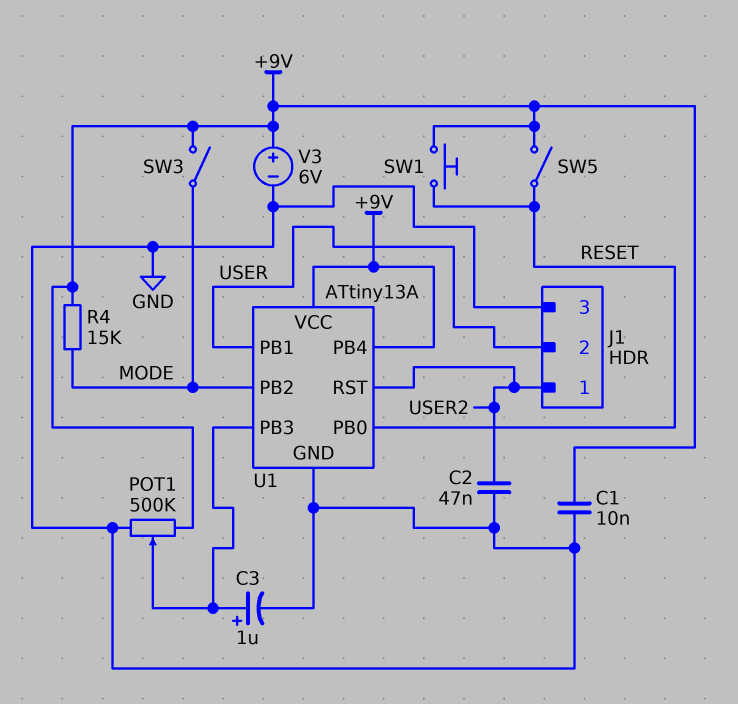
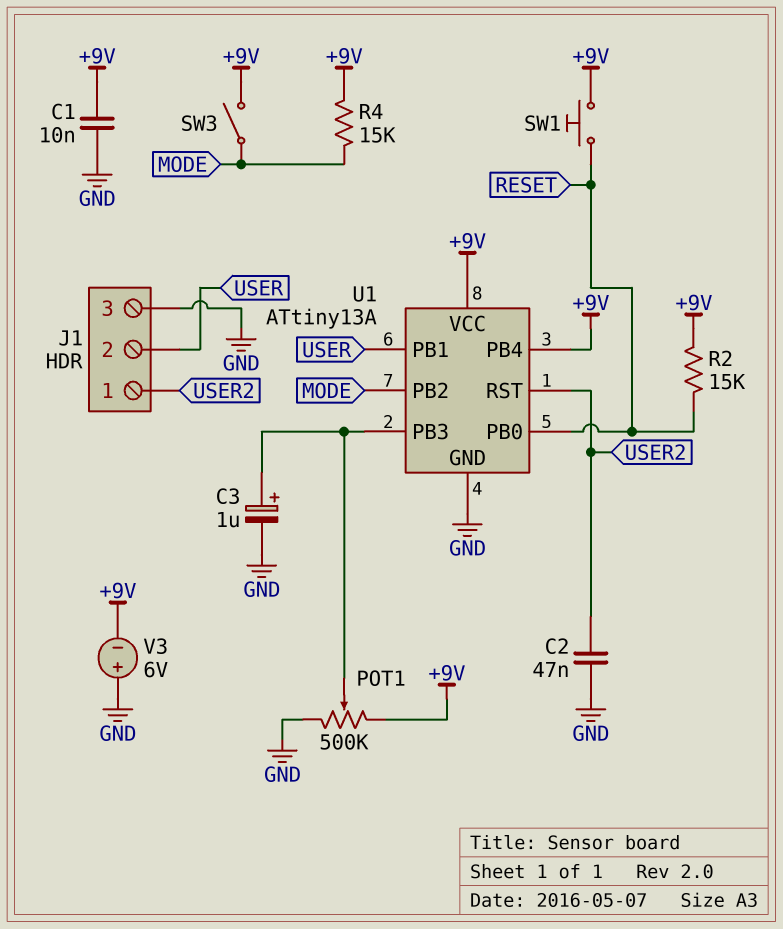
R2: none -> 15k (+9V, RESET)
SW5: switch (+9V, RESET) -> none
V3: 6V (plus +9V, minus GND) -> 6V (plus GND, minus +9V)

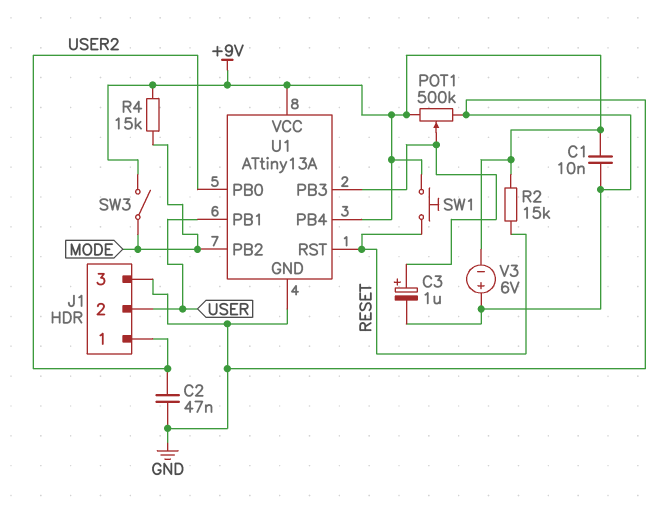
U1 pin PB0: RESET -> USER2
U1 pin RST: USER2 -> RESET

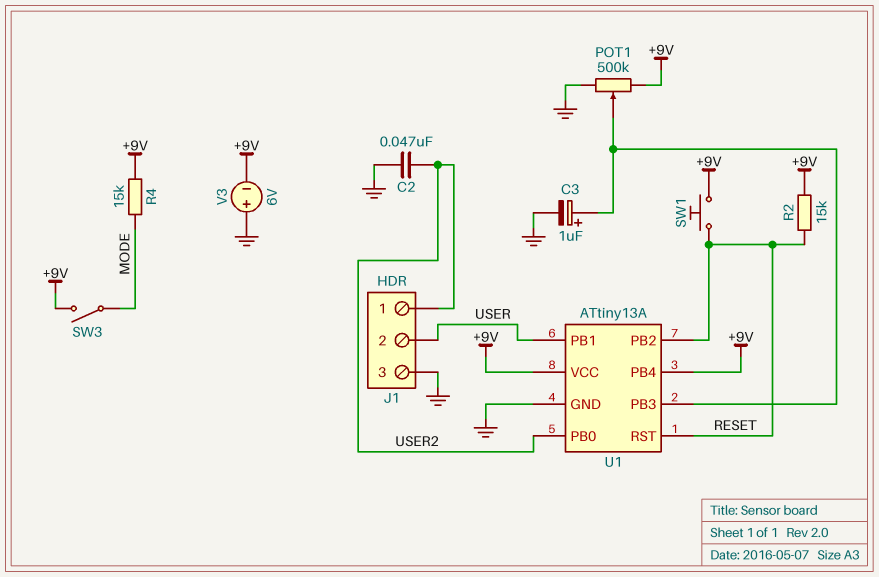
C1: 10nF (+9V, GND) -> none
U1 pin PB2: MODE -> RESET

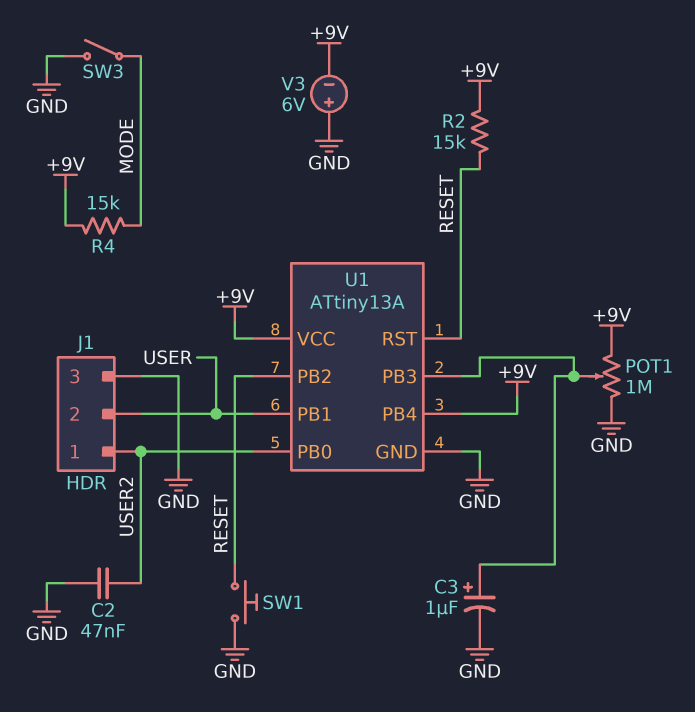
POT1: 500k (+9V, GND, wiper U1/PB3) -> 1M (+9V, GND, wiper U1/PB3)
SW1: button (+9V, RESET) -> button (GND, RESET)
SW3: switch (+9V, MODE) -> switch (GND, MODE)

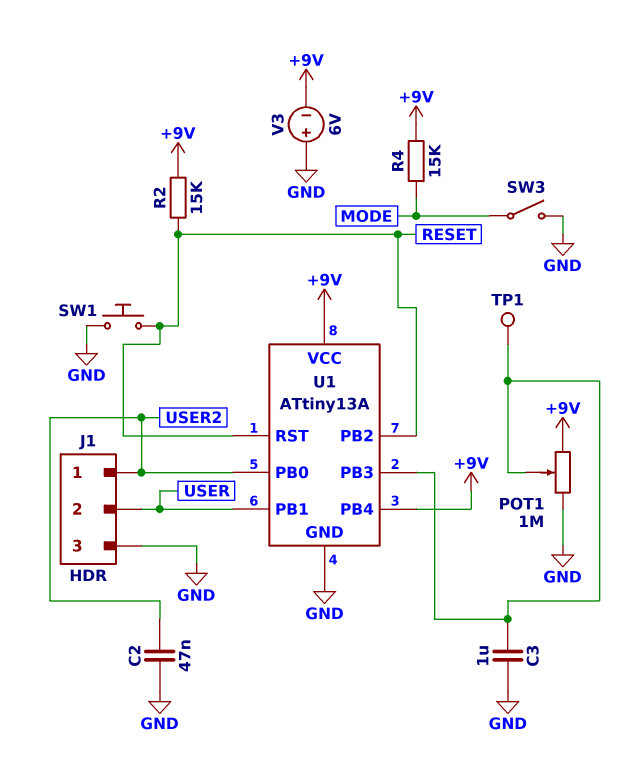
C3: 1uF (plus U1/PB3, minus GND) -> 1uF (GND, U1/PB3)
TP1: none -> test point (U1/PB3)

